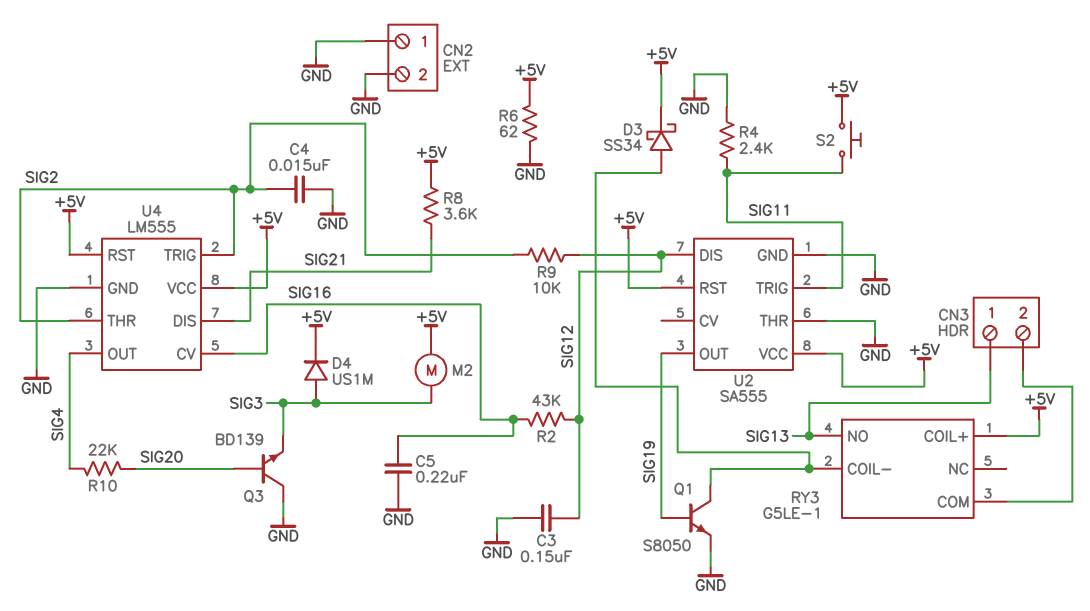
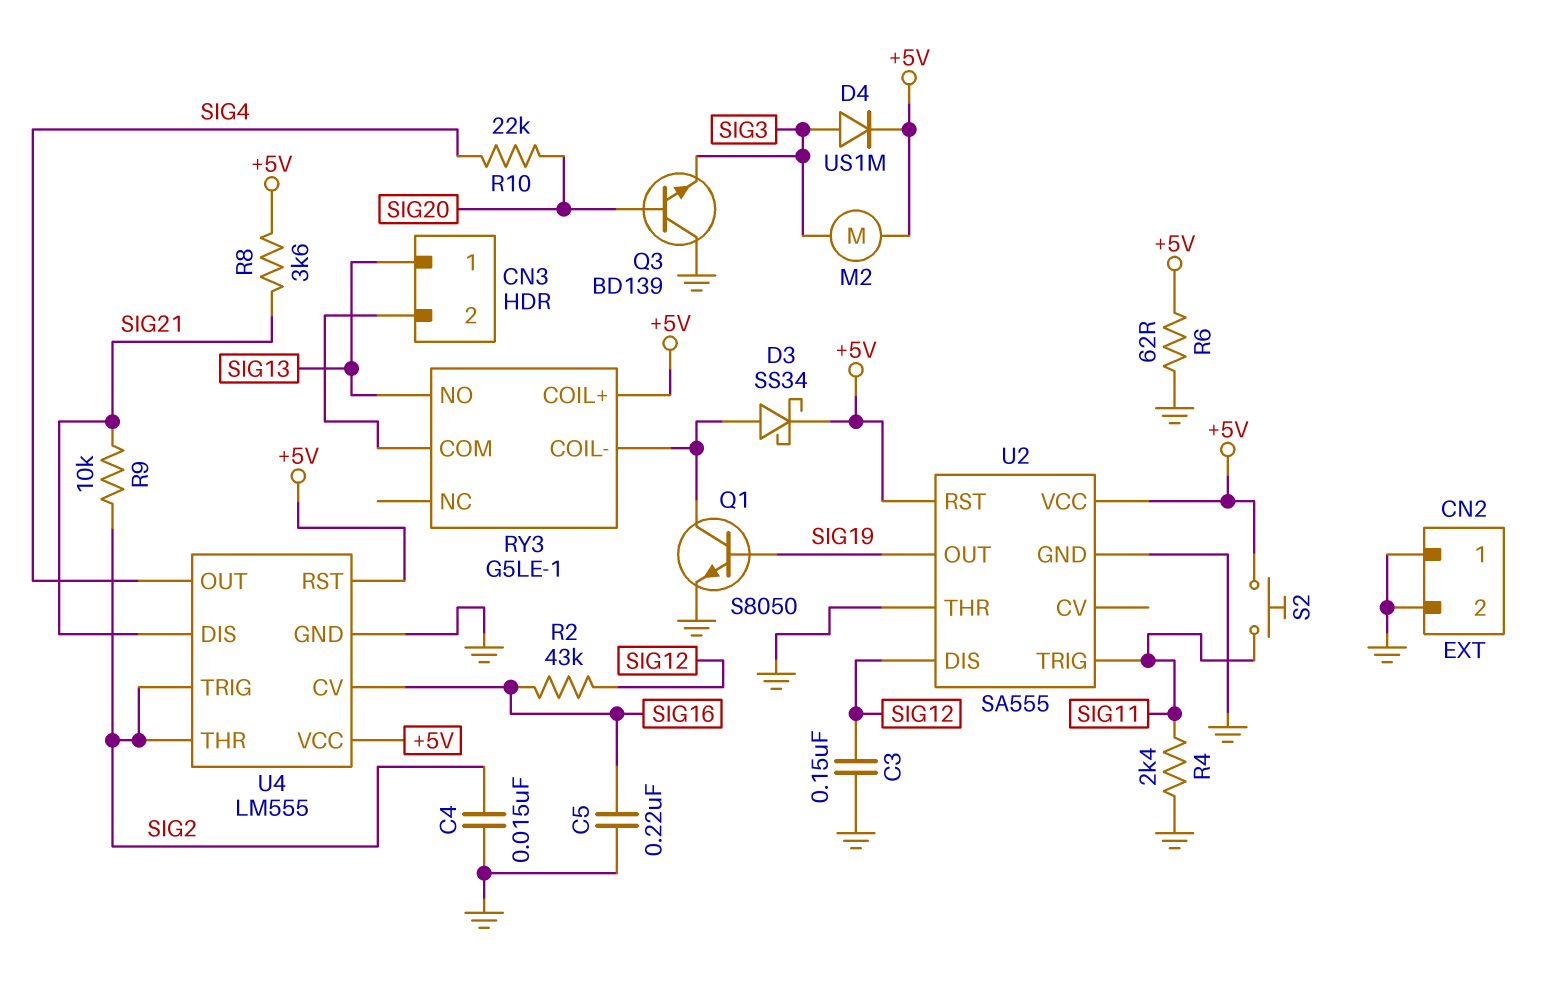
R9: 10k (SIG2, SIG12) -> 10k (SIG2, SIG21)

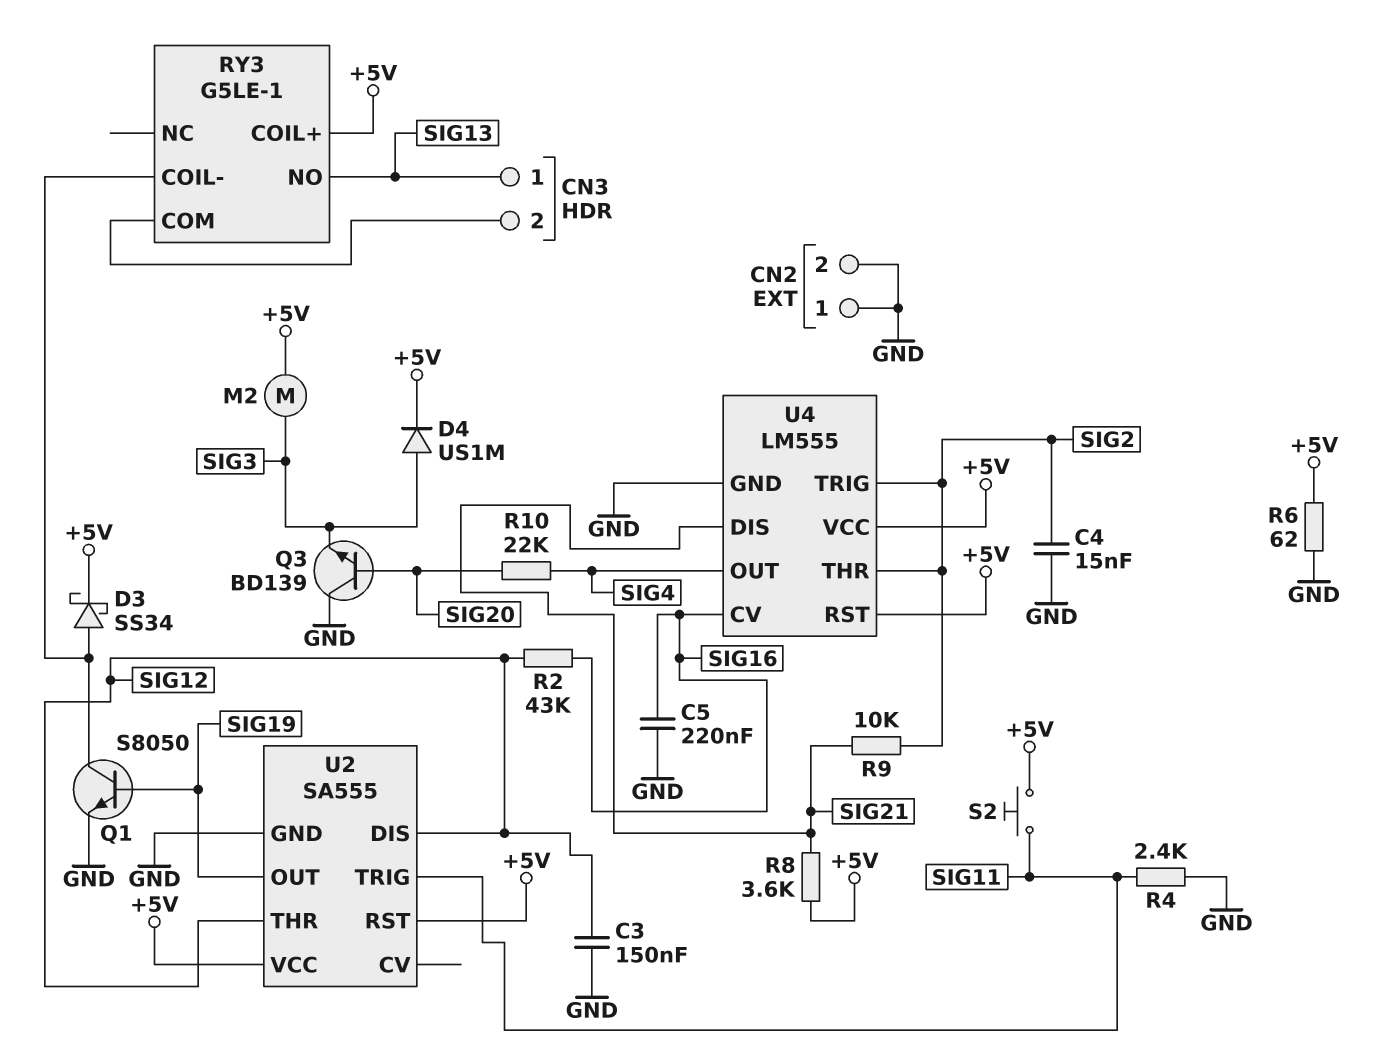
U2 pin THR: GND -> SIG12

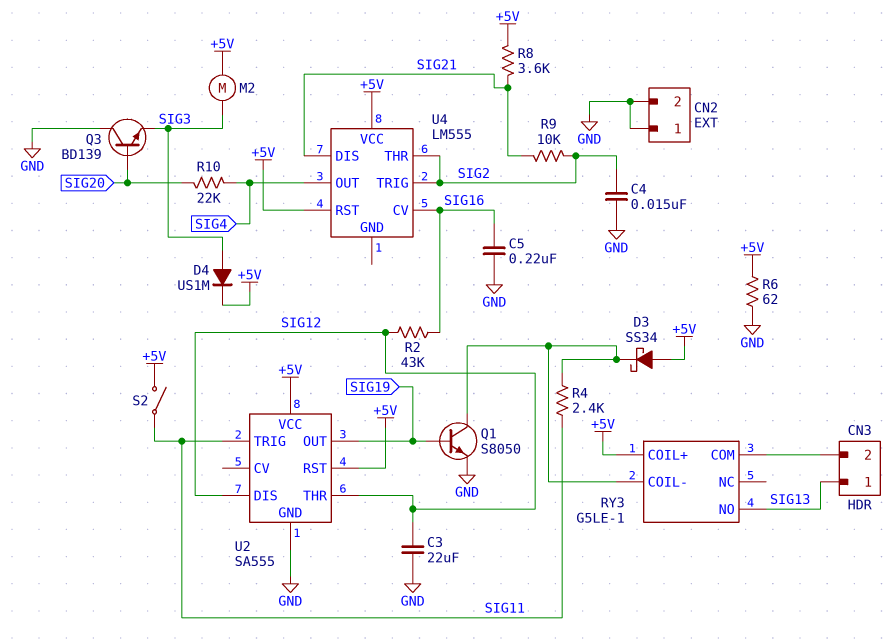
C3: 150nF (GND, SIG12) -> 22uF (GND, SIG12)
D3: schottky SS34 (A RY3/COIL-, K +5V) -> schottky SS34 (A +5V, K RY3/COIL-)
R4: 2.4k (GND, SIG11) -> 2.4k (RY3/COIL-, SIG11)
S2: button (+5V, SIG11) -> switch (+5V, SIG11)
U4 pin GND: GND -> none

